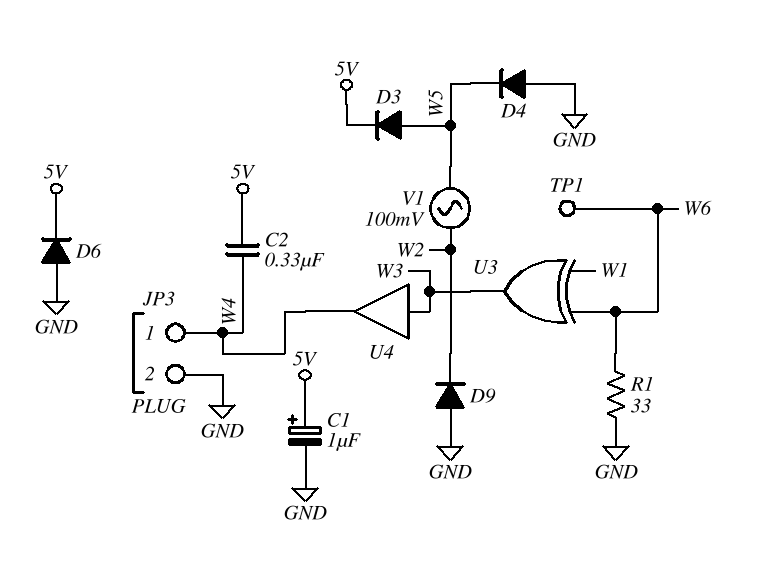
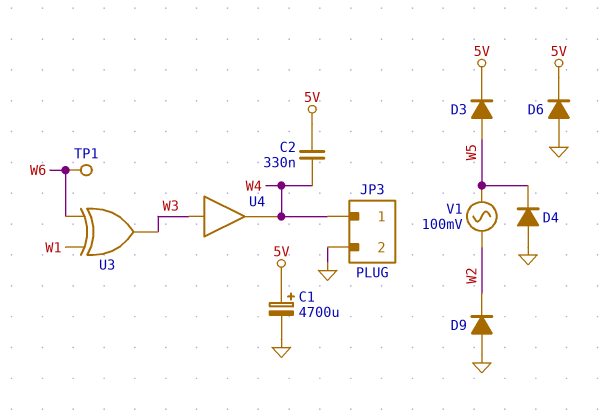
C1: 1uF (plus 5V, minus GND) -> 4700uF (plus 5V, minus GND)
R1: 33 (GND, W6) -> none

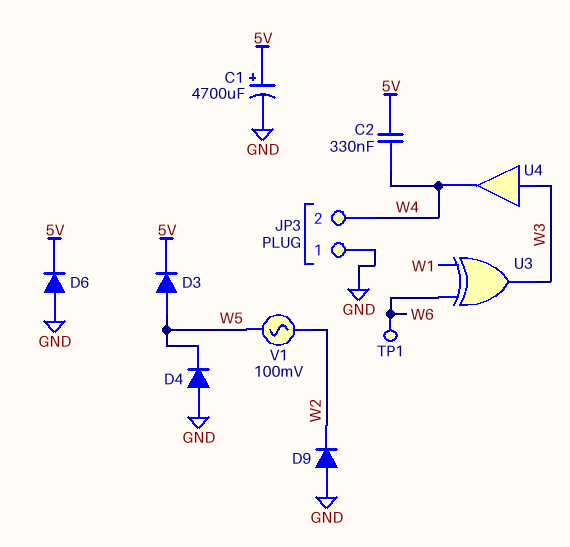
JP3 pin 1: W4 -> GND
JP3 pin 2: GND -> W4

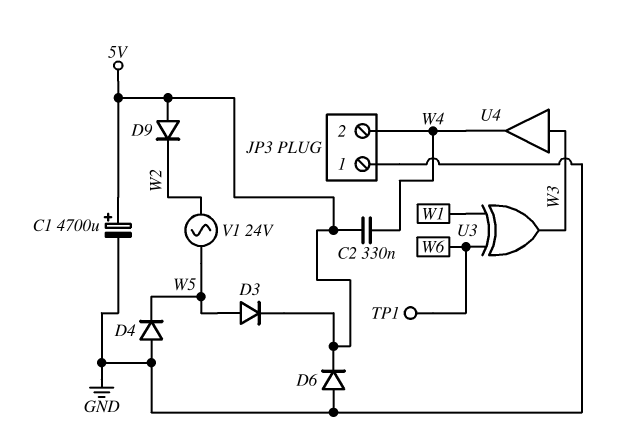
D9: diode (A GND, K W2) -> diode (A 5V, K W2)
V1: AC 100mV (W2, W5) -> AC 24V (W2, W5)

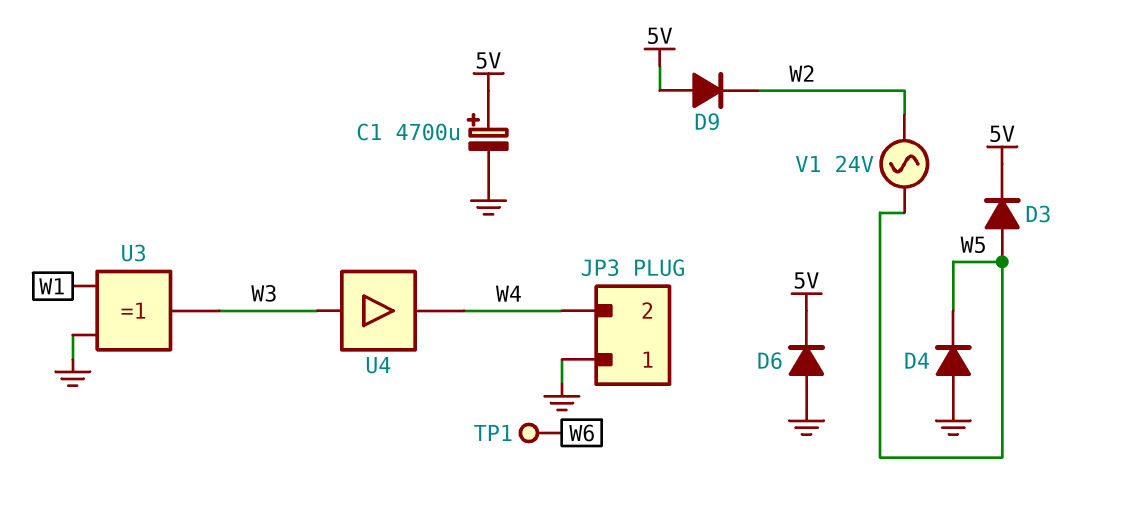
C2: 330nF (5V, W4) -> none
U3: XOR (in W1, in W6, out W3) -> XOR (in GND, in W1, out W3)

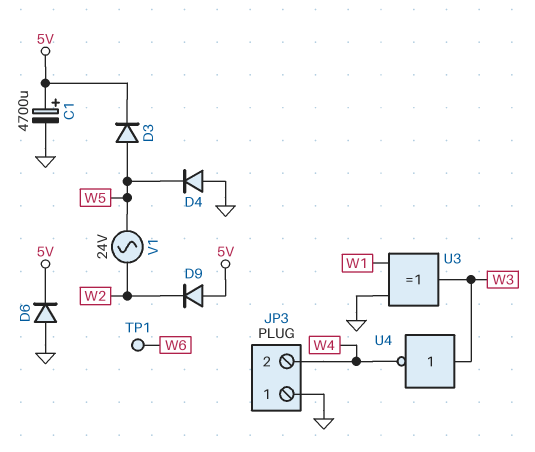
U4: buffer (in W3, out W4) -> NOT (in W3, out W4)

